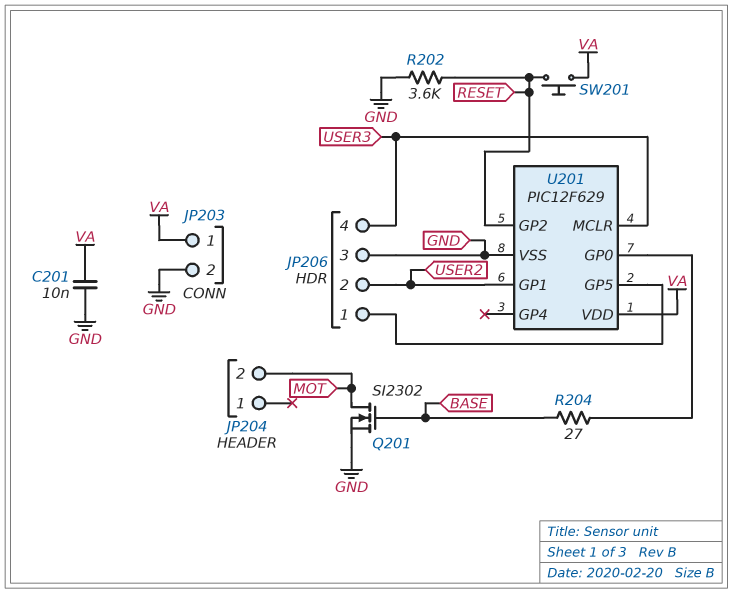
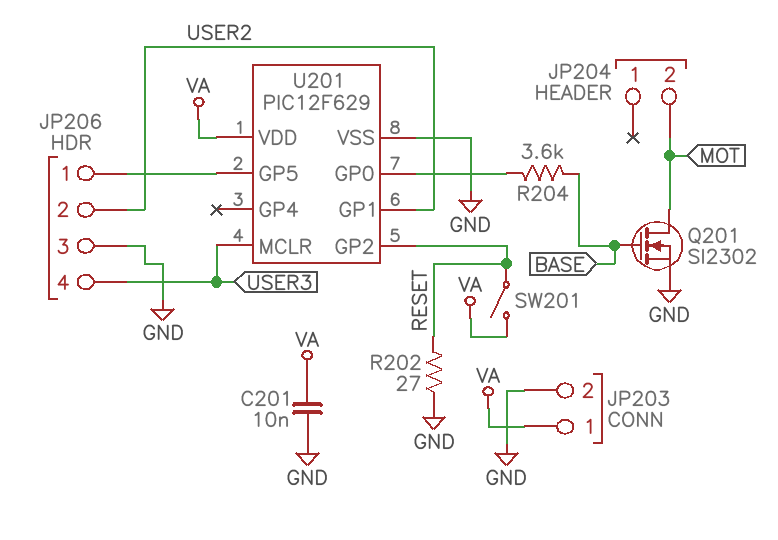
R202: 3.6k (GND, RESET) -> 27 (GND, RESET)
R204: 27 (BASE, U201/GP0) -> 3.6k (BASE, U201/GP0)
SW201: button (RESET, VA) -> switch (RESET, VA)

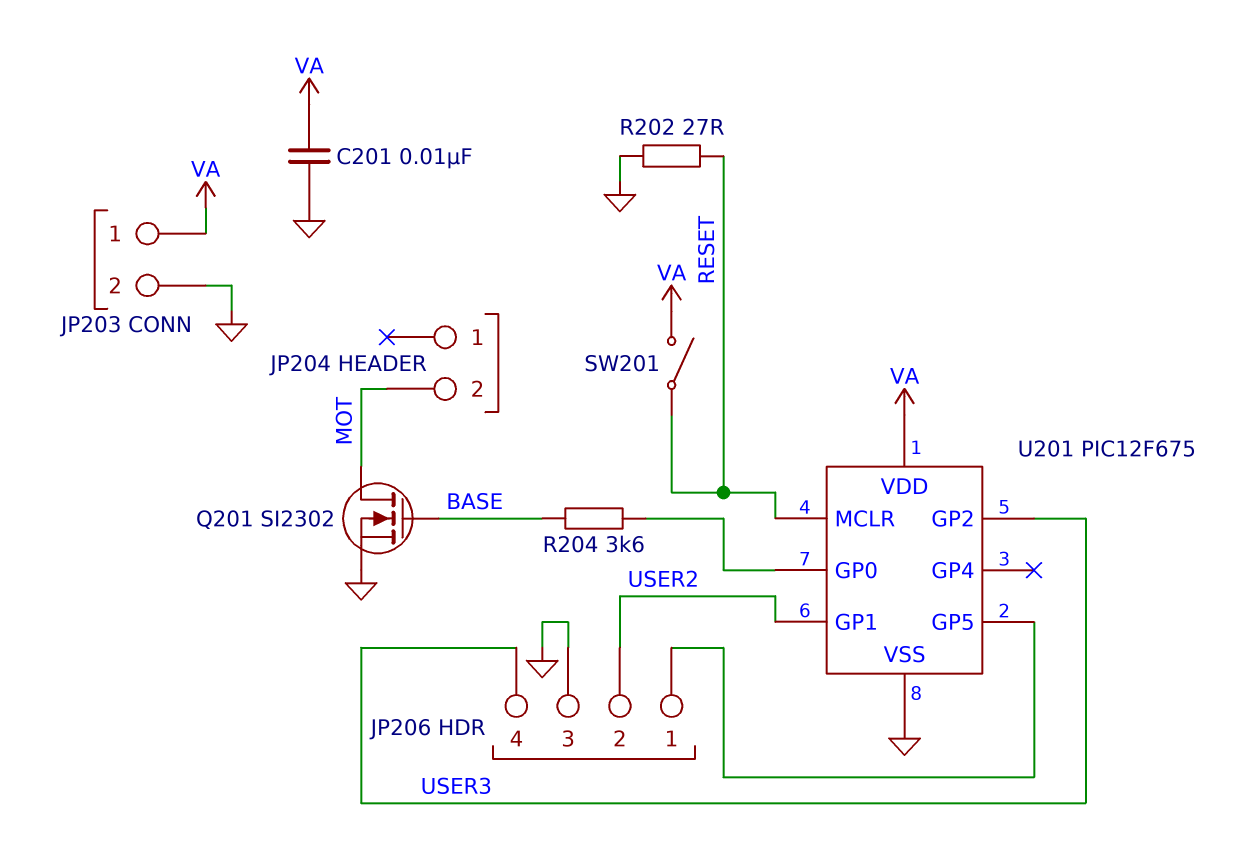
U201: PIC12F629 -> PIC12F675
U201 pin GP2: RESET -> USER3
U201 pin MCLR: USER3 -> RESET

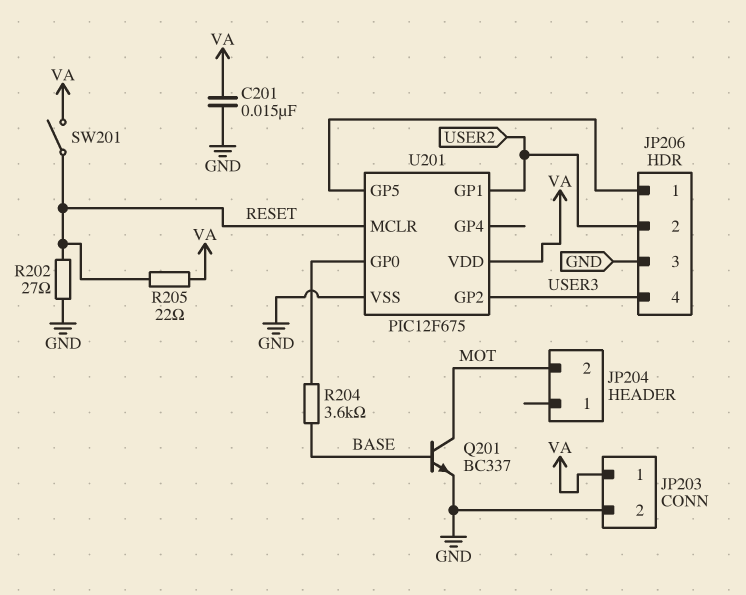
C201: 10nF (GND, VA) -> 15nF (GND, VA)
Q201: NMOS SI2302 (G BASE, D MOT, S GND) -> NPN BC337 (B BASE, C MOT, E GND)
R205: none -> 22 (RESET, VA)

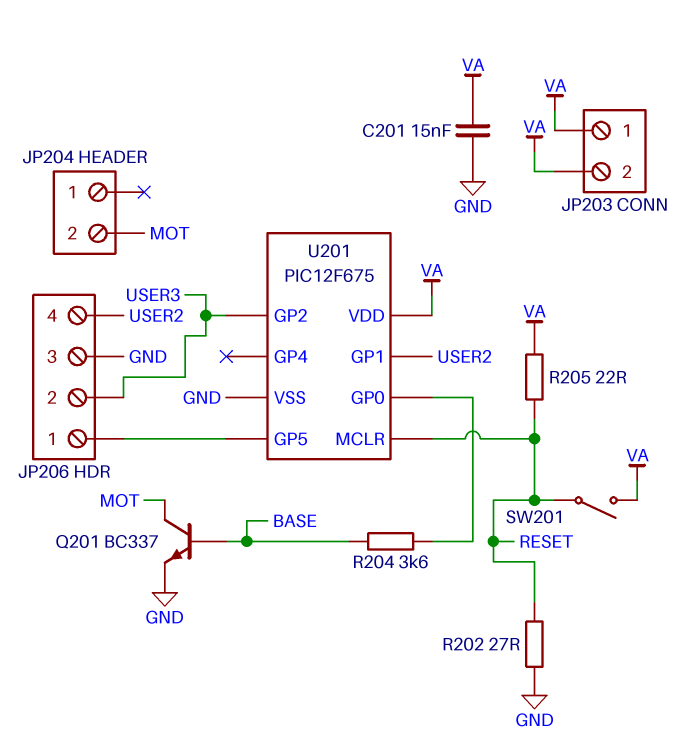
JP203 pin 2: GND -> VA
JP206 pin 2: USER2 -> USER3
JP206 pin 4: USER3 -> USER2

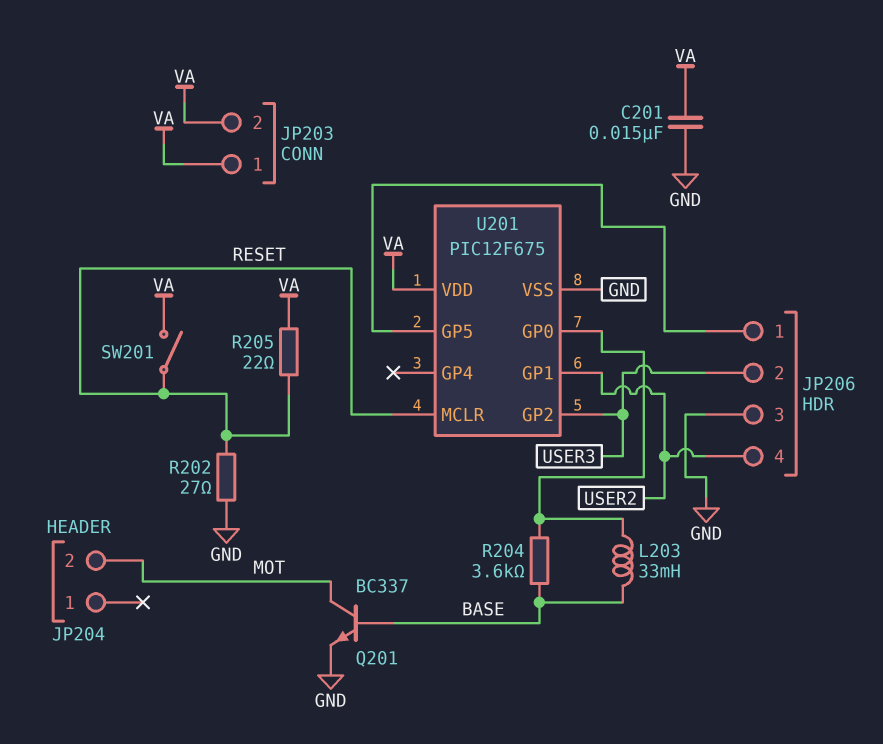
L203: none -> 33mH (BASE, U201/GP0)

